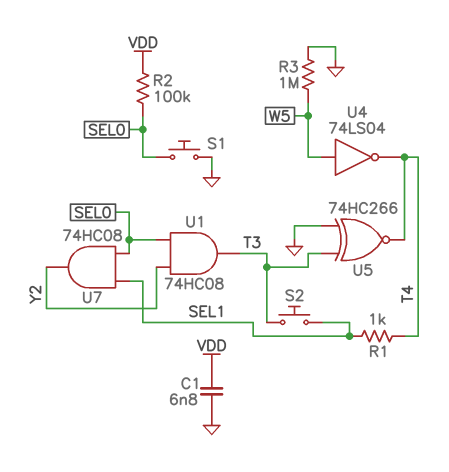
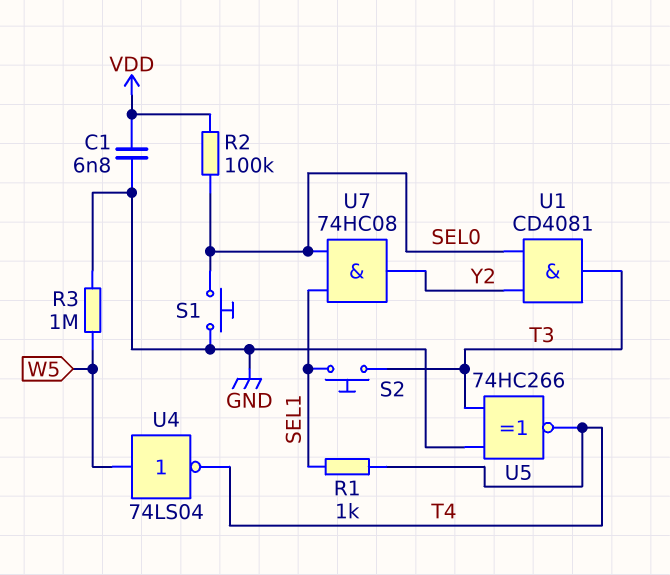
U1: AND 74HC08 (in SEL0, in Y2, out T3) -> AND CD4081 (in SEL0, in Y2, out T3)

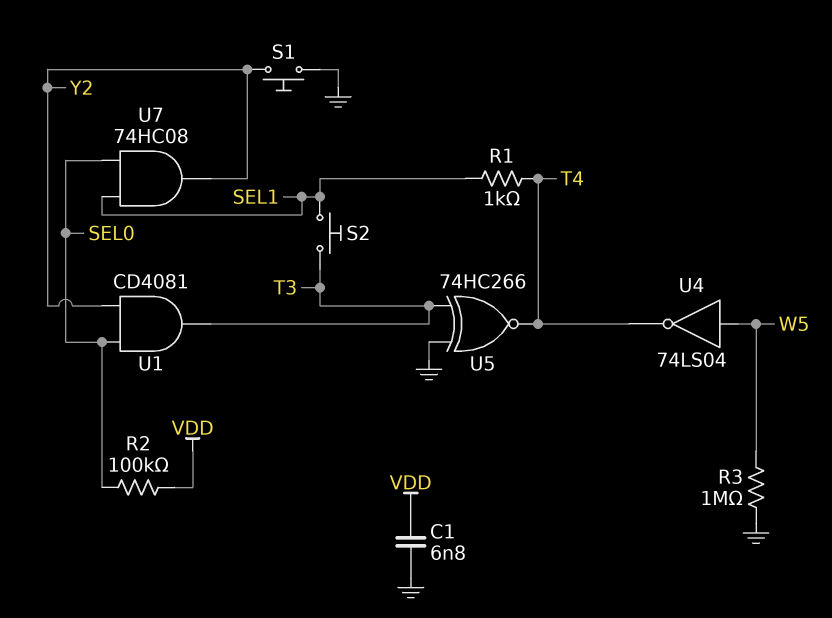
S1: button (GND, SEL0) -> button (GND, Y2)

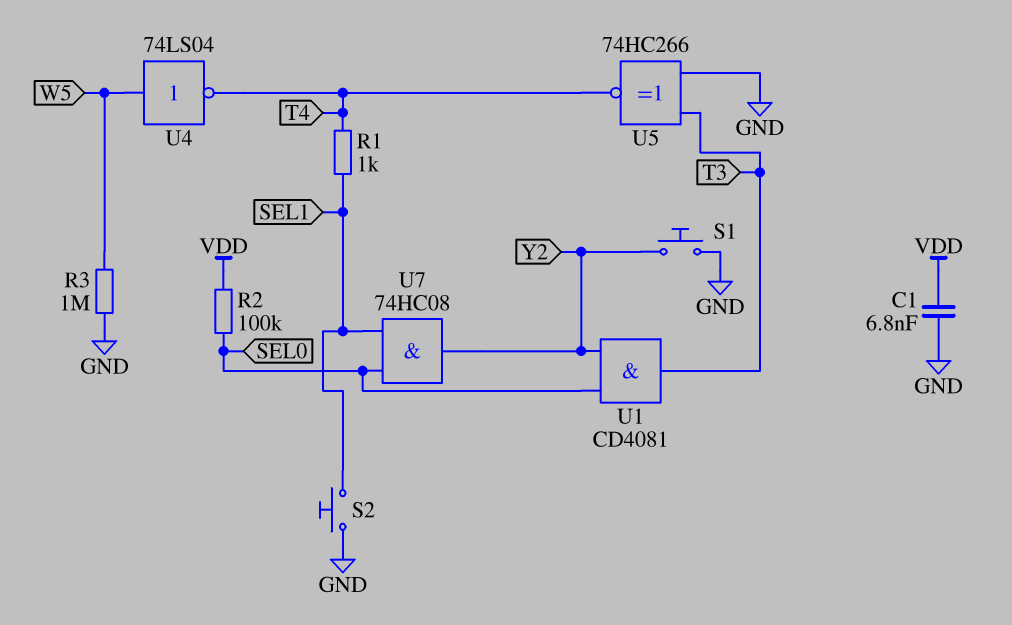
S2: button (SEL1, T3) -> button (GND, SEL1)

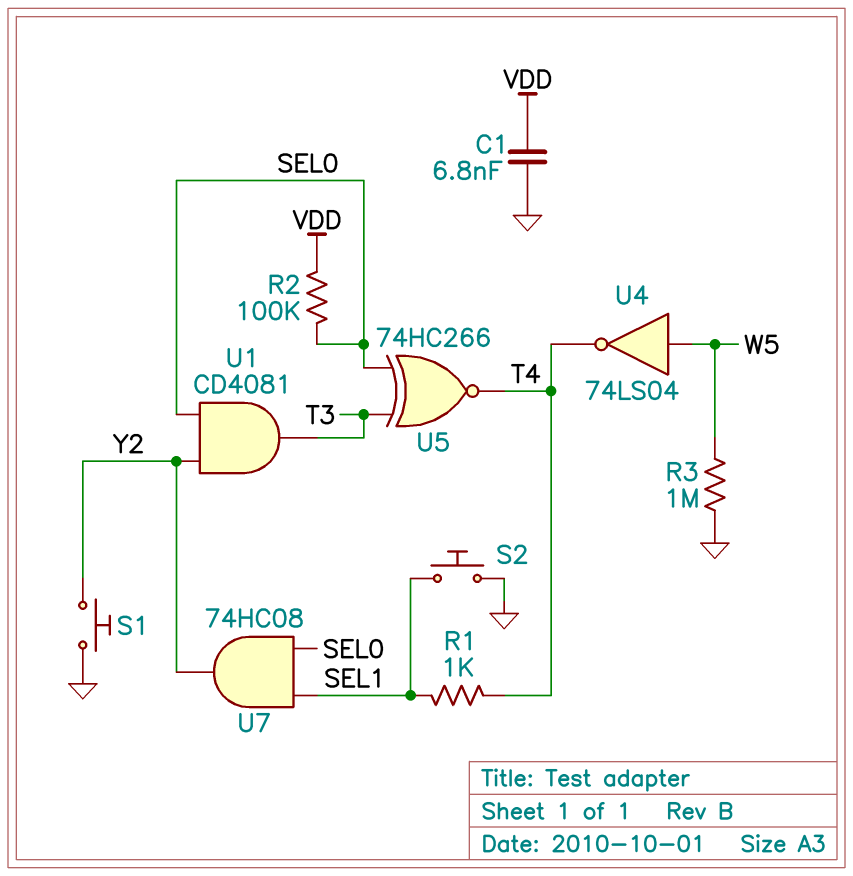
U5: XNOR 74HC266 (in GND, in T3, out T4) -> XNOR 74HC266 (in SEL0, in T3, out T4)

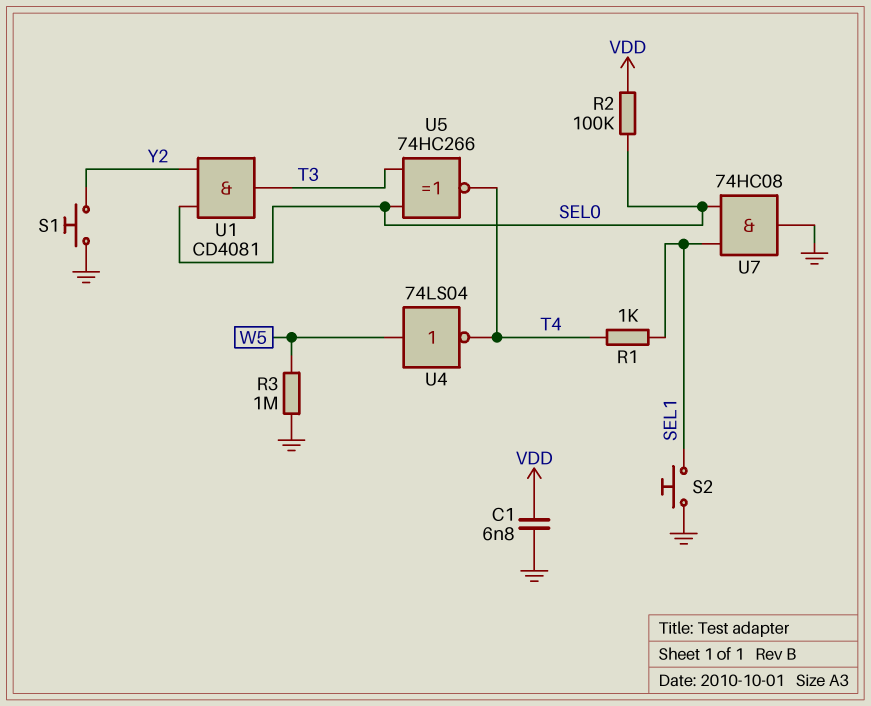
U7: AND 74HC08 (in SEL0, in SEL1, out Y2) -> AND 74HC08 (in SEL0, in SEL1, out GND)

